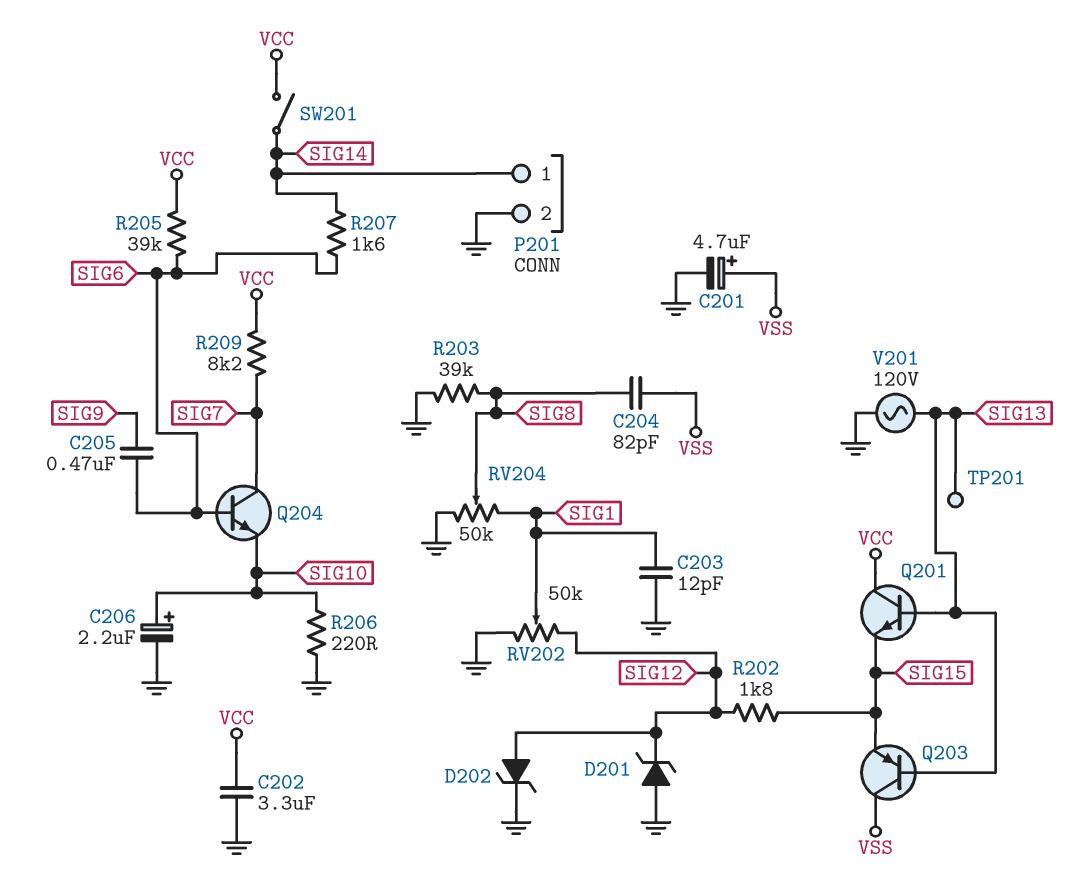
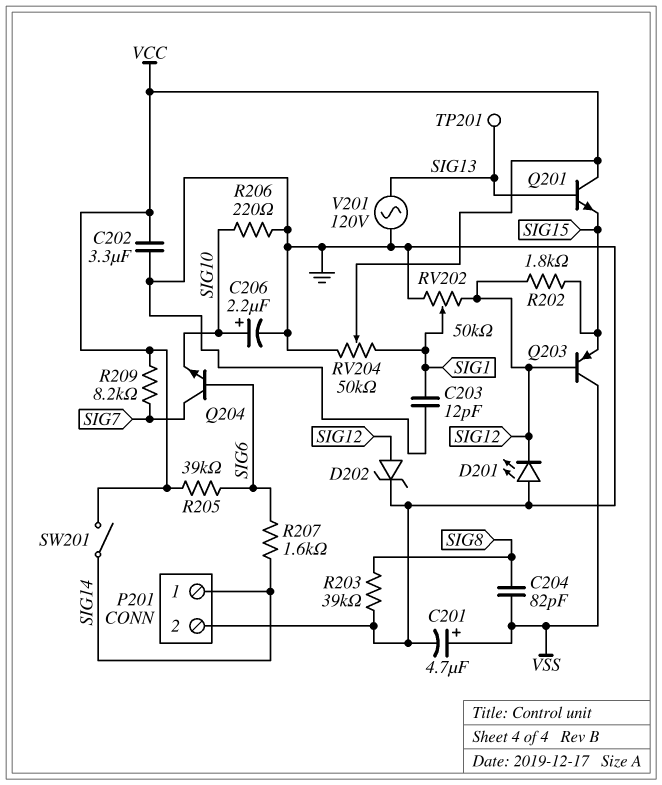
C205: 470nF (SIG6, SIG9) -> none
D201: zener (A GND, K SIG12) -> LED (A GND, K SIG12)
Q203: PNP (B SIG13, C VSS, E SIG15) -> PNP (B SIG12, C VSS, E SIG15)
RV204: 50k (GND, SIG1, wiper SIG8) -> 50k (GND, SIG1, wiper VCC)

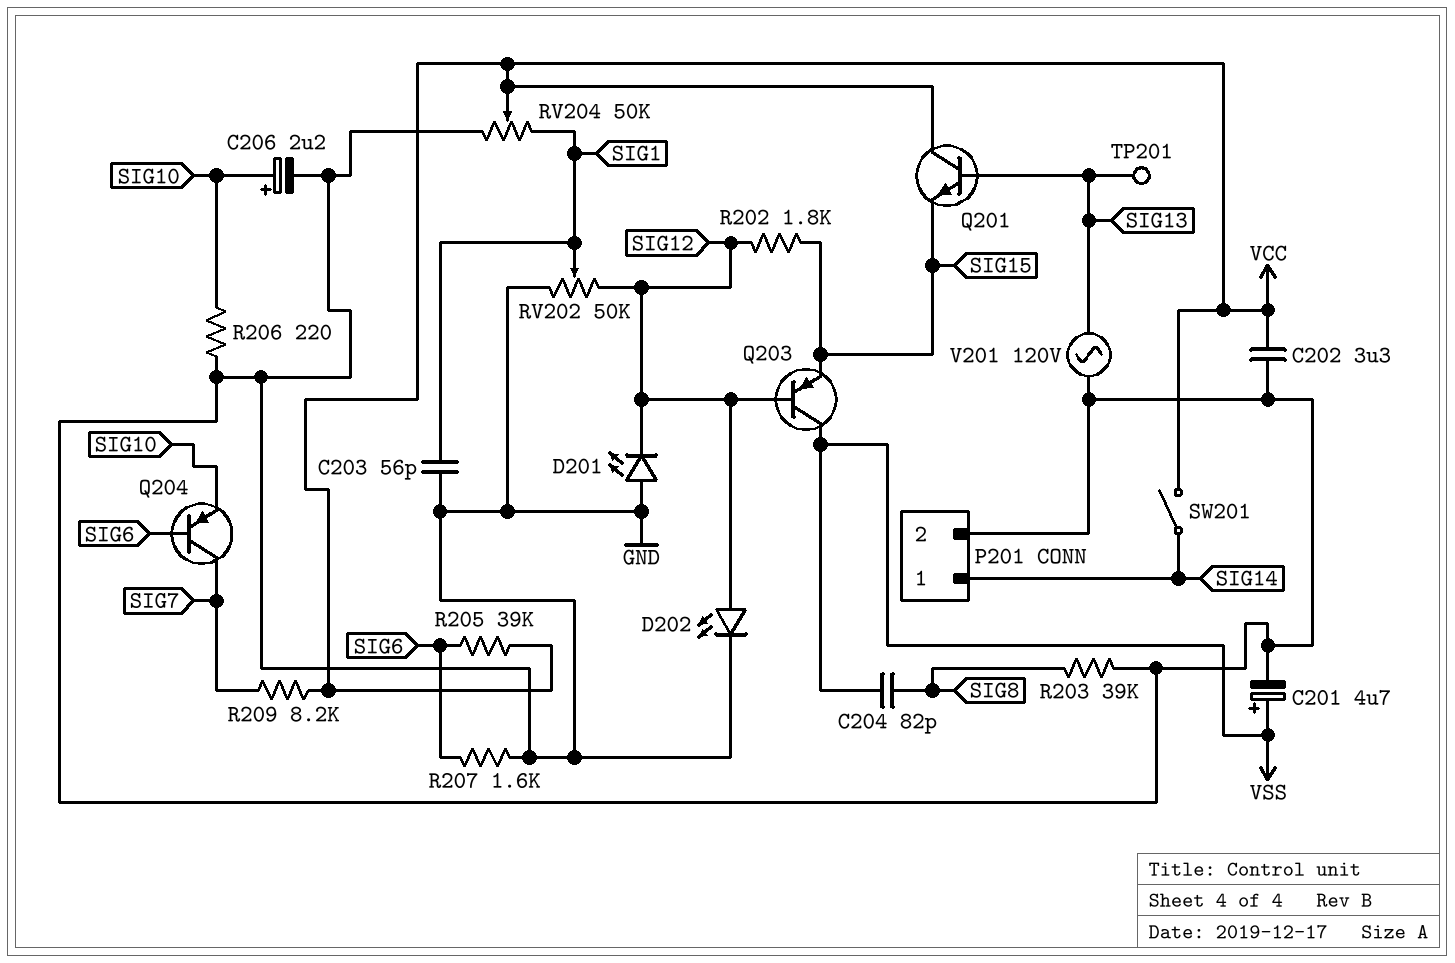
C203: 12pF (GND, SIG1) -> 56pF (GND, SIG1)
D202: zener (A SIG12, K GND) -> LED (A SIG12, K GND)
Q204: NPN (B SIG6, C SIG7, E SIG10) -> PNP (B SIG6, C SIG7, E SIG10)
R207: 1.6k (SIG6, SIG14) -> 1.6k (GND, SIG6)

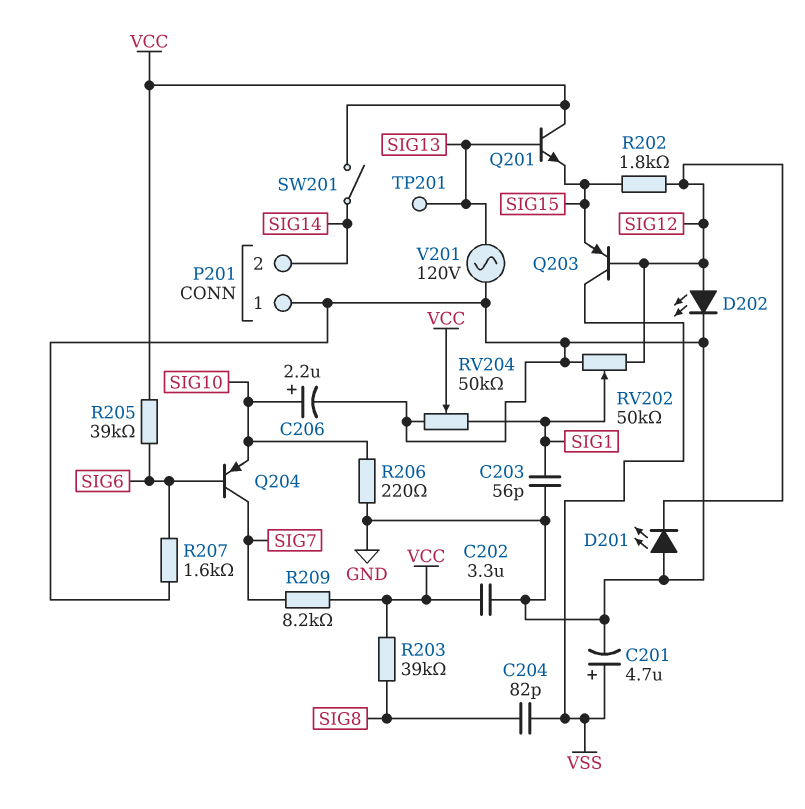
P201 pin 1: SIG14 -> GND
P201 pin 2: GND -> SIG14
R203: 39k (GND, SIG8) -> 39k (SIG8, VCC)

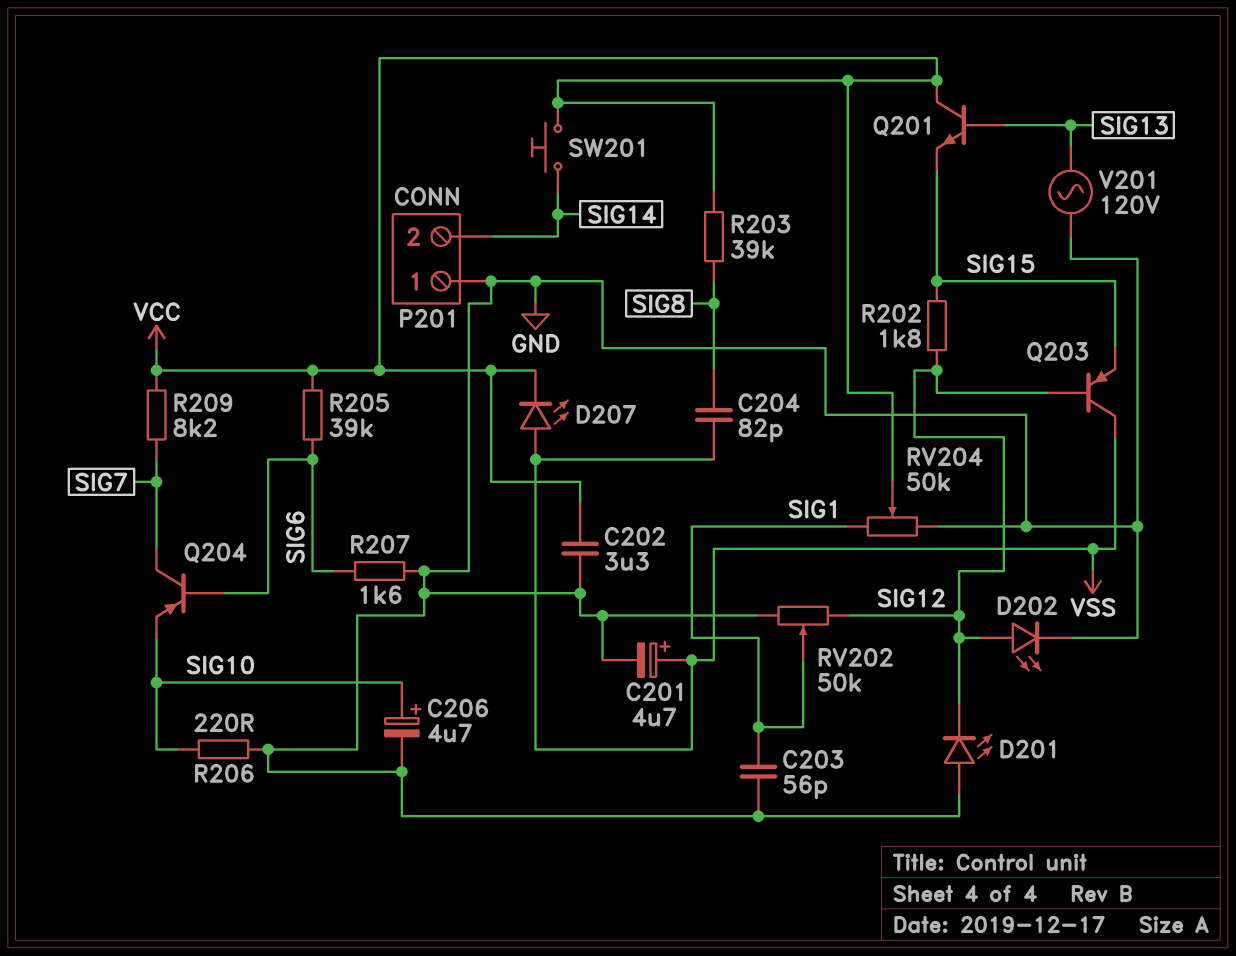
C206: 2.2uF (plus SIG10, minus GND) -> 4.7uF (plus SIG10, minus GND)
D207: none -> LED (A VSS, K VCC)
SW201: switch (SIG14, VCC) -> button (SIG14, VCC)
TP201: test point (SIG13) -> none

